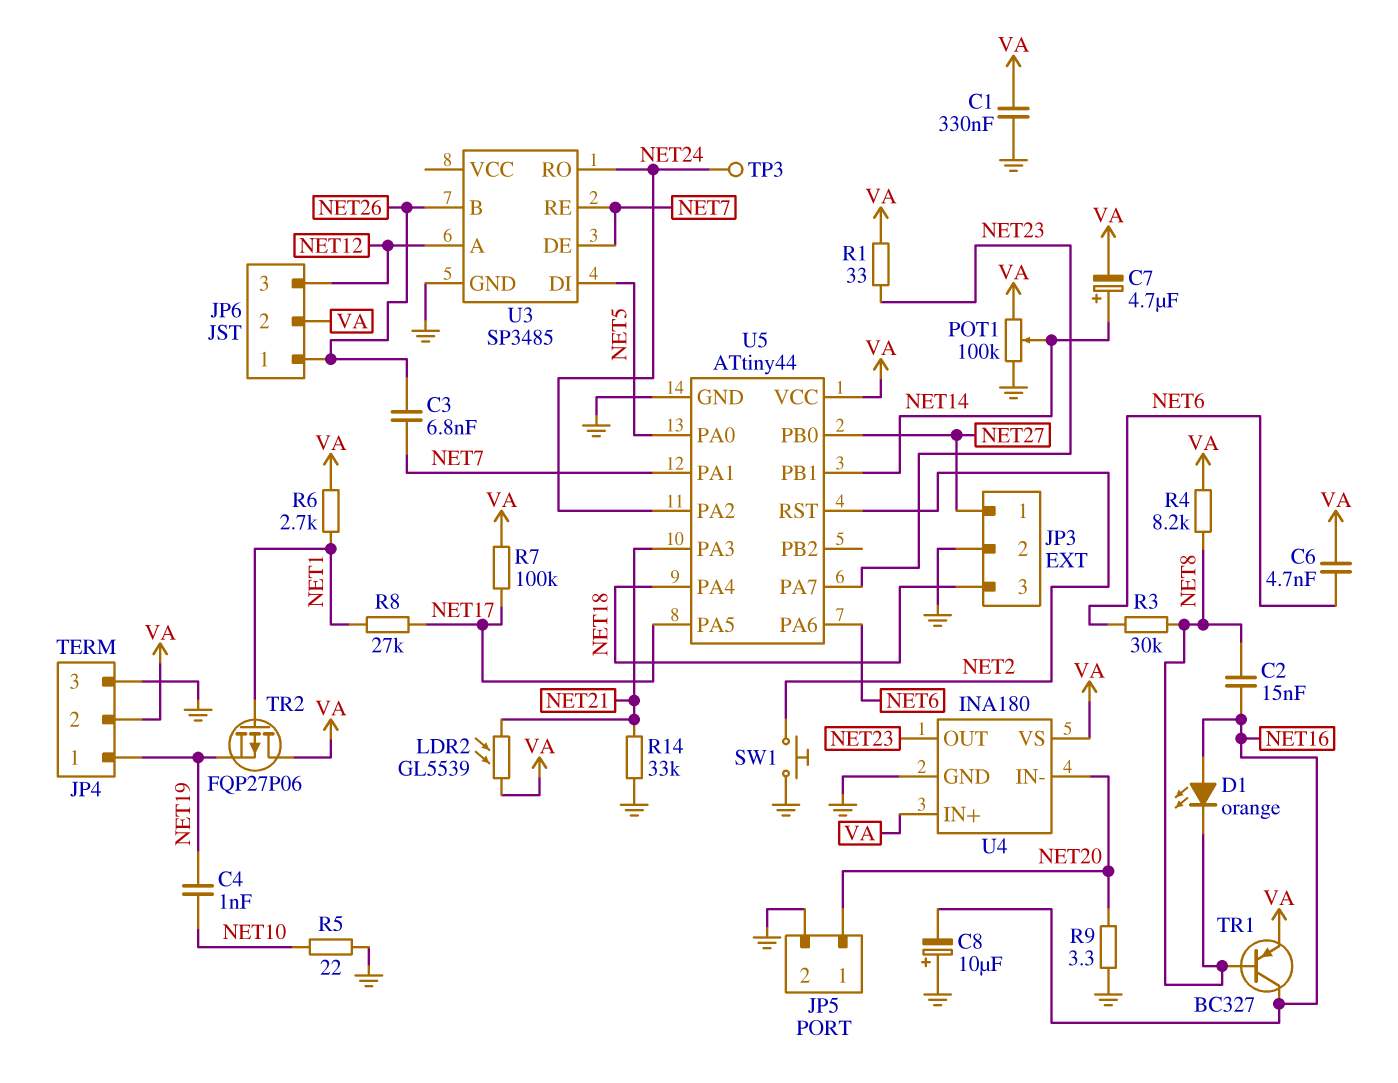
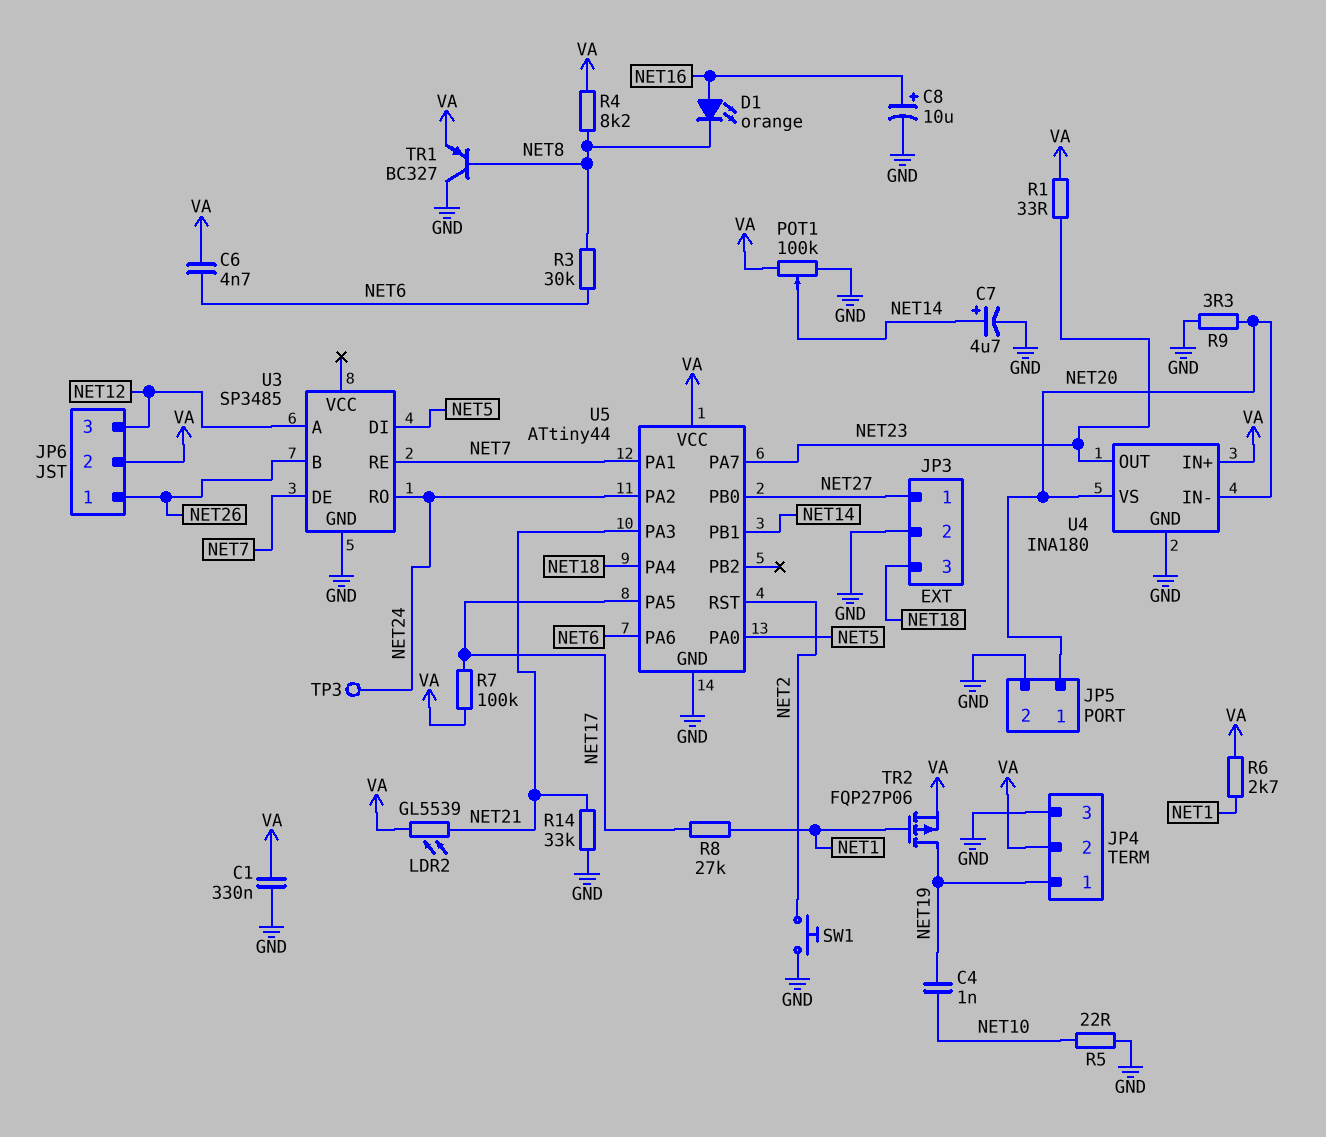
C2: 15nF (NET8, NET16) -> none
C3: 6.8nF (NET7, NET26) -> none
C7: 4.7uF (plus NET14, minus VA) -> 4.7uF (plus NET14, minus GND)
C8: 10uF (plus GND, minus NET16) -> 10uF (plus NET16, minus GND)
TR1: PNP BC327 (B NET8, C NET16, E VA) -> PNP BC327 (B NET8, C GND, E VA)
TR2: PMOS FQP27P06 (G NET1, D VA, S NET19) -> PMOS FQP27P06 (G NET1, D NET19, S VA)
U4 pin VS: VA -> NET20

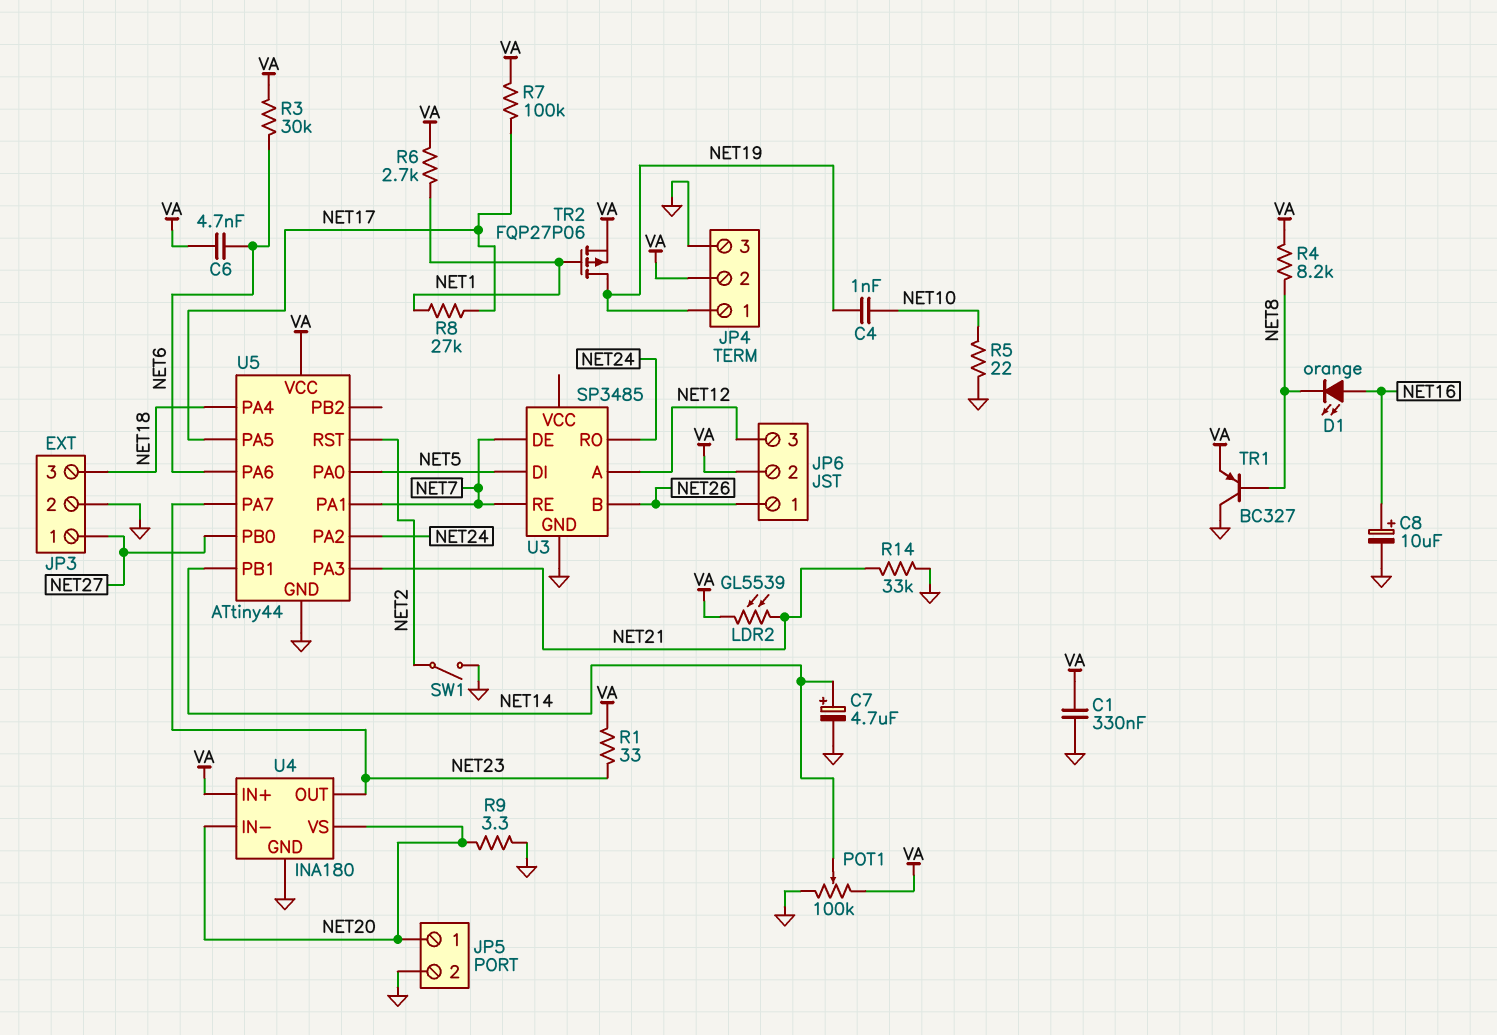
R3: 30k (NET6, NET8) -> 30k (NET6, VA)
SW1: button (GND, NET2) -> switch (GND, NET2)
TP3: test point (NET24) -> none

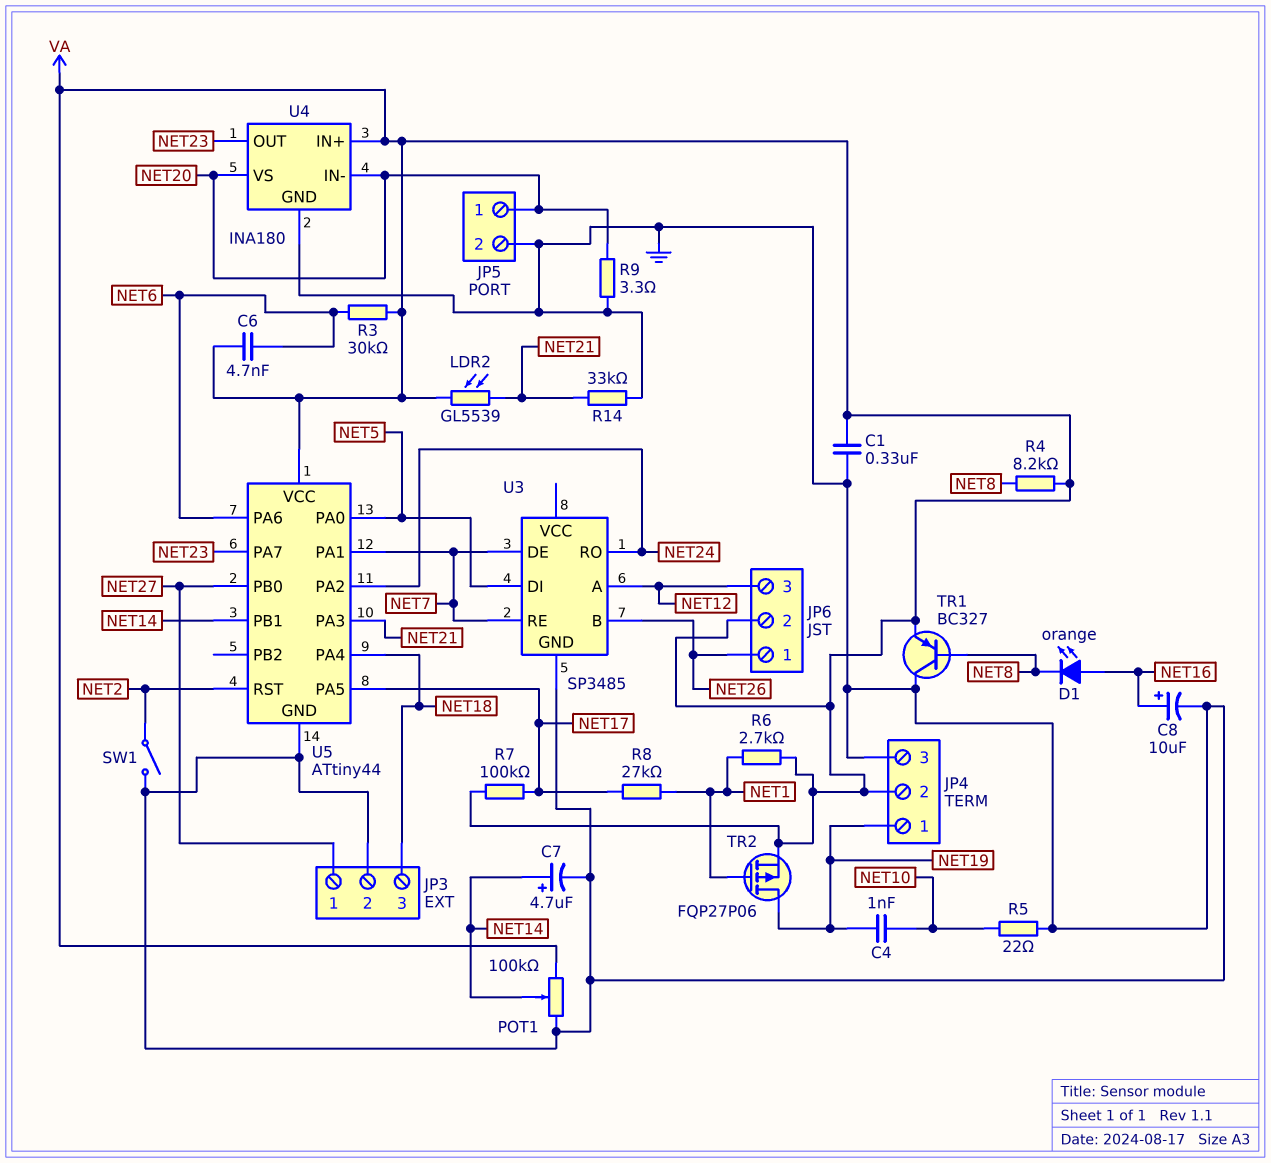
R1: 33 (NET23, VA) -> none

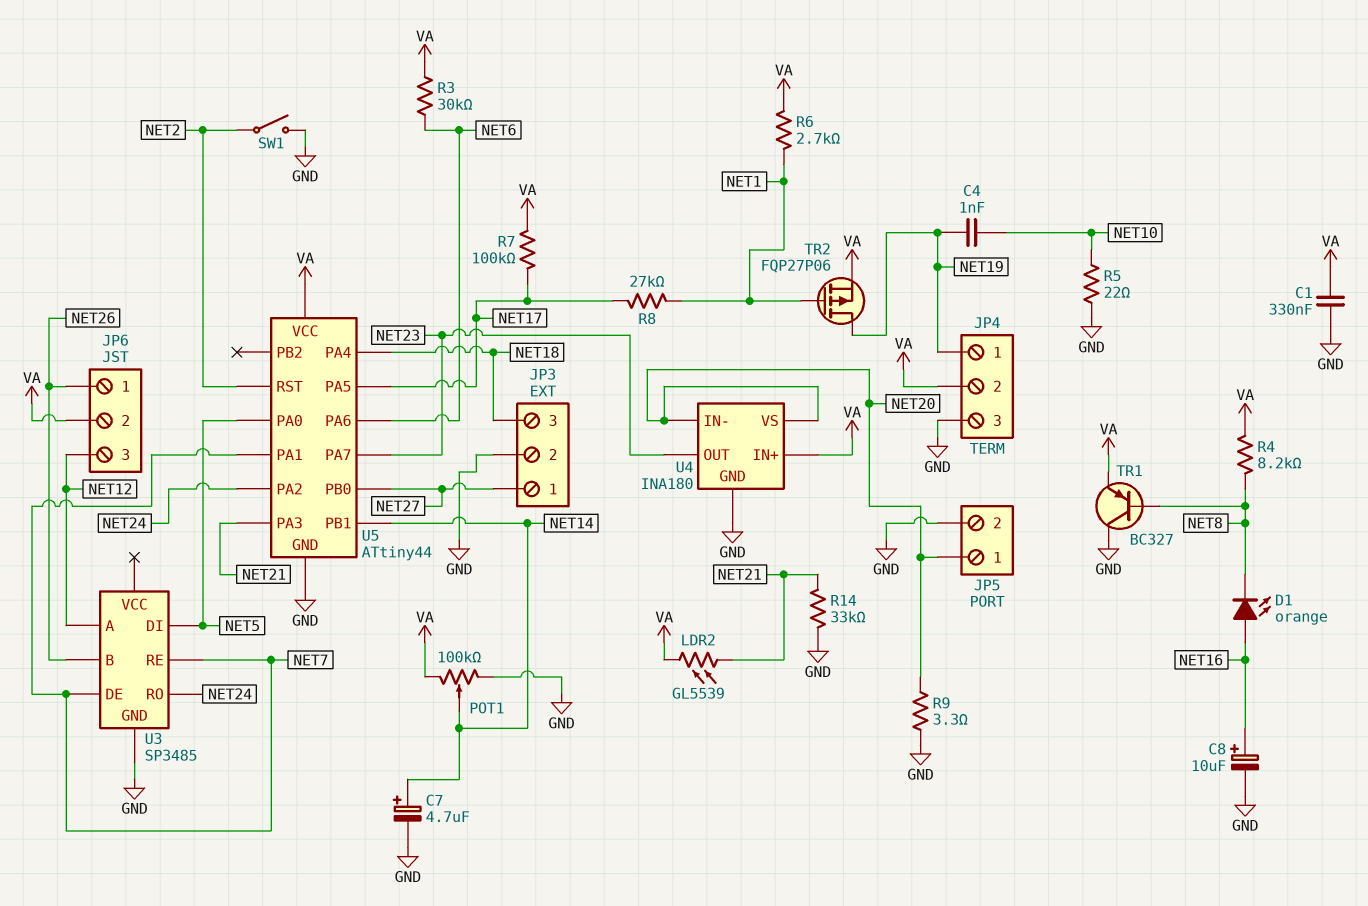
C6: 4.7nF (NET6, VA) -> none

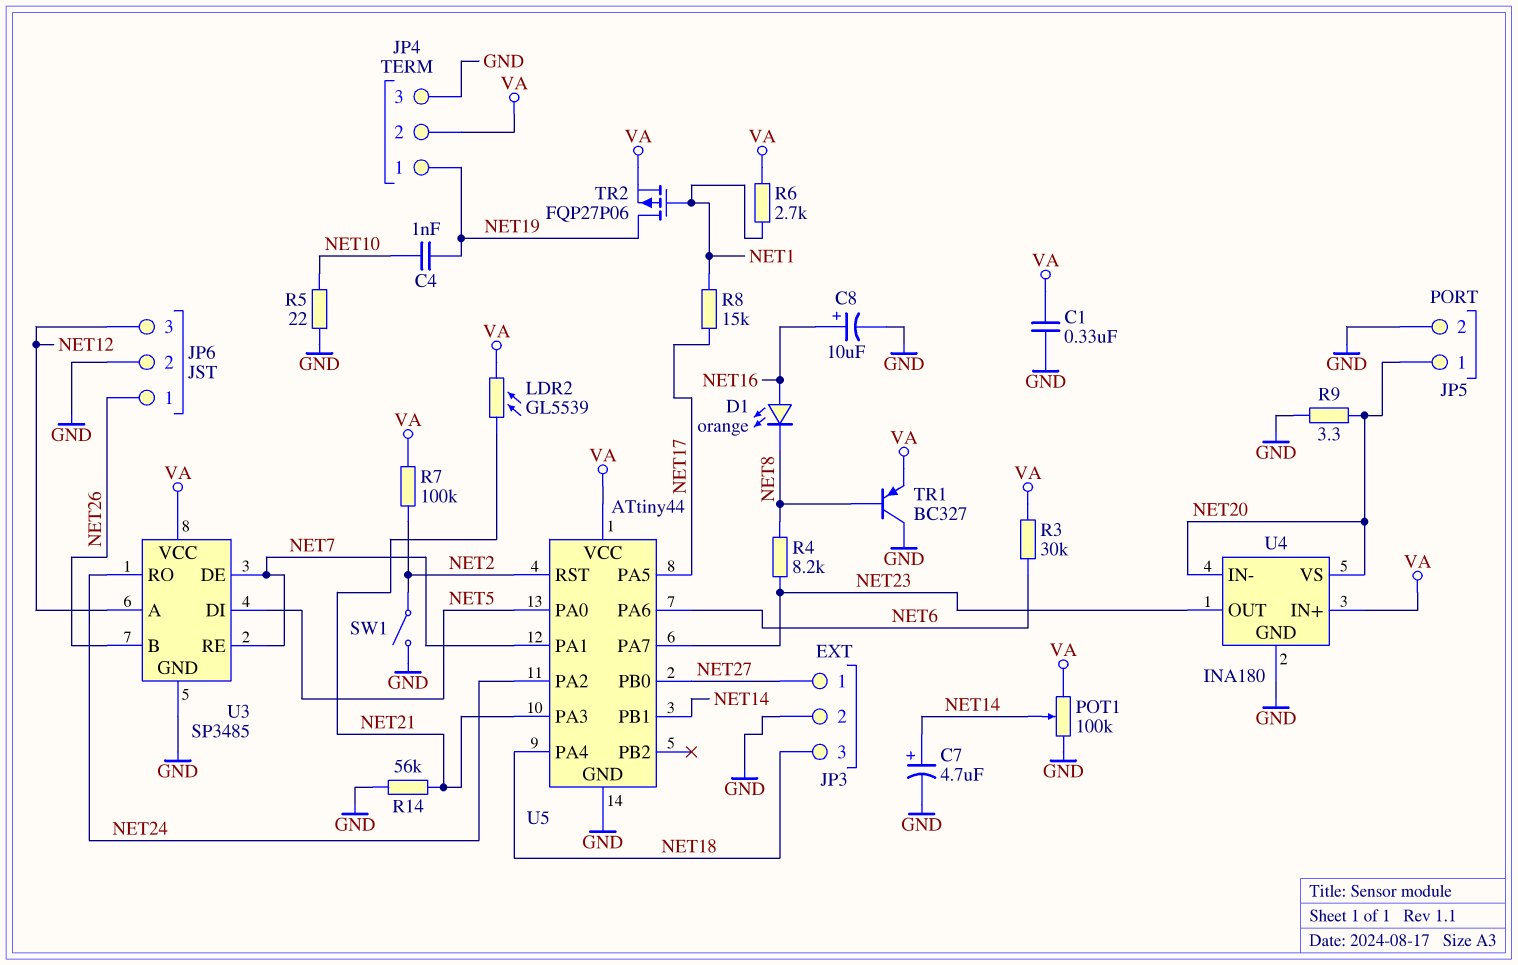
JP6 pin 2: VA -> GND
R4: 8.2k (NET8, VA) -> 8.2k (NET8, NET23)
R7: 100k (NET17, VA) -> 100k (NET2, VA)
R8: 27k (NET1, NET17) -> 15k (NET1, NET17)
R14: 33k (GND, NET21) -> 56k (GND, NET21)
U3 pin VCC: none -> VA

